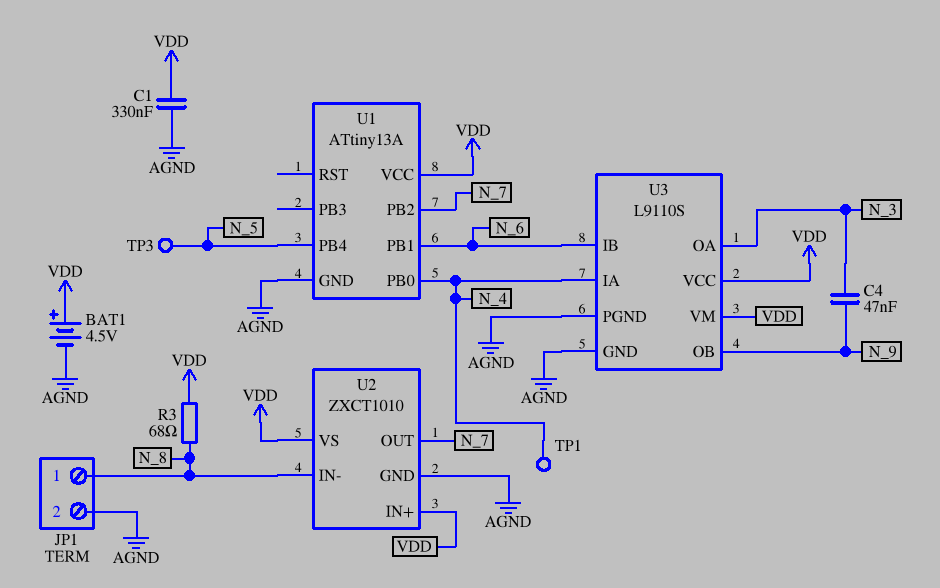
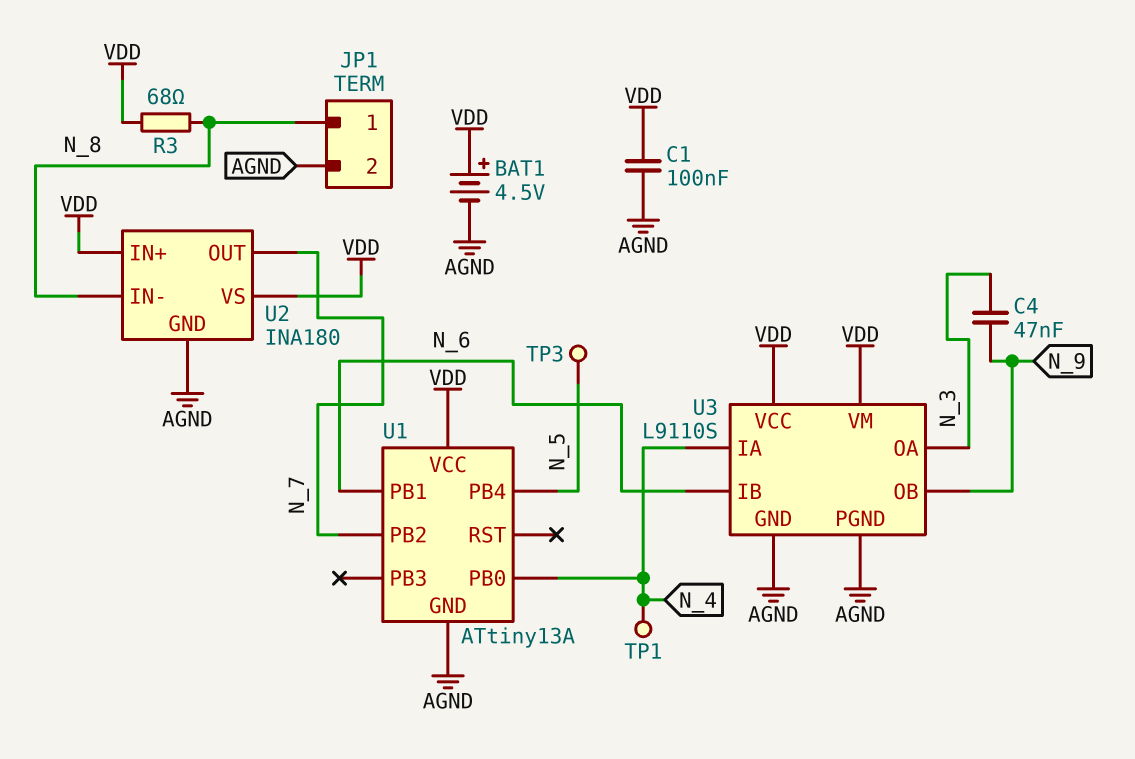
C1: 330nF (AGND, VDD) -> 100nF (AGND, VDD)
U2: ZXCT1010 -> INA180

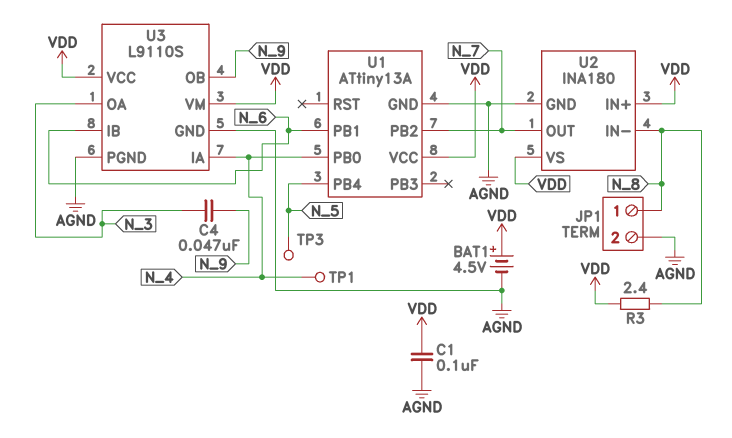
R3: 68 (N_8, VDD) -> 2.4 (N_8, VDD)

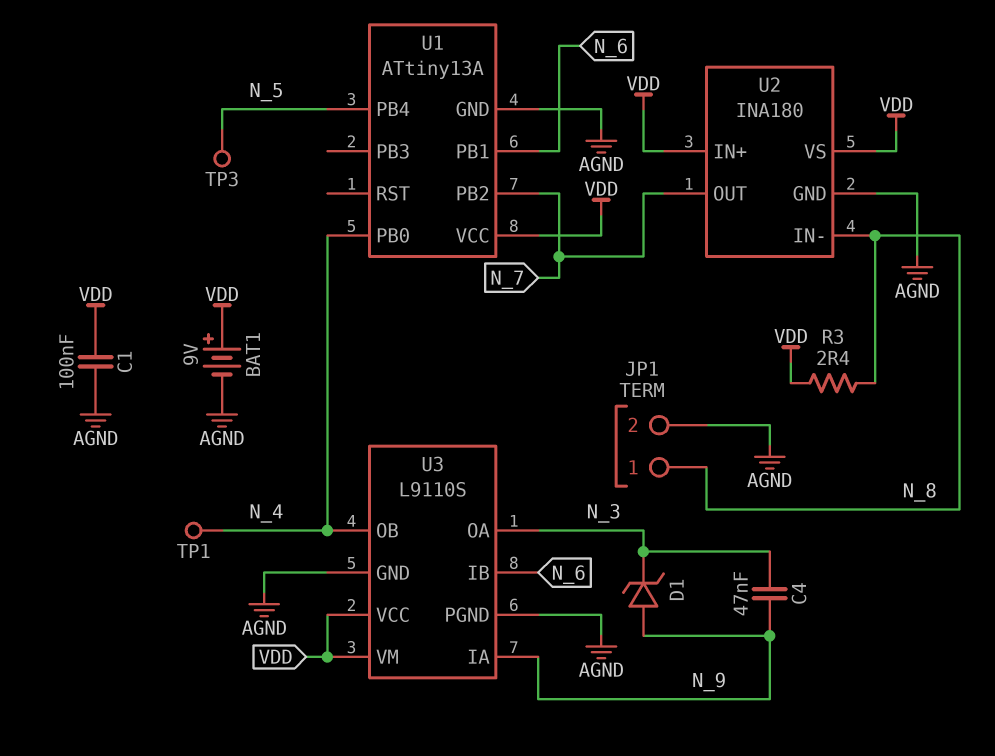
BAT1: 4.5V (plus VDD, minus AGND) -> 9V (plus VDD, minus AGND)
D1: none -> zener (A N_9, K N_3)
U3 pin IA: N_4 -> N_9
U3 pin OB: N_9 -> N_4

